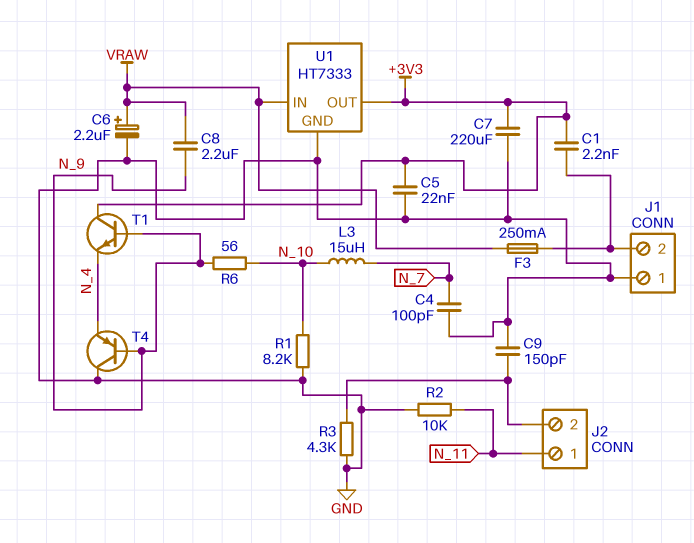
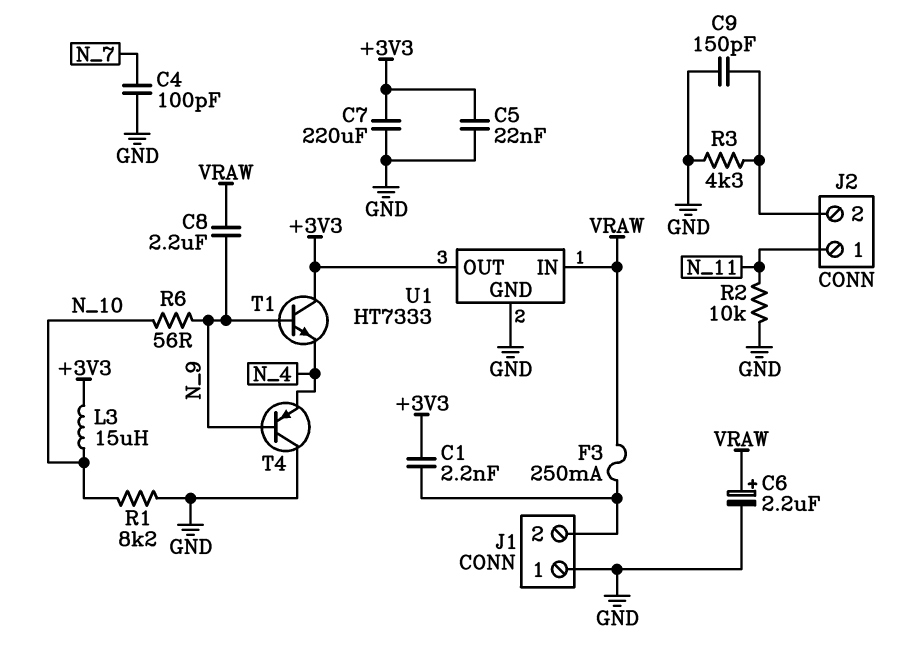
L3: 15uH (N_7, N_10) -> 15uH (+3V3, N_10)

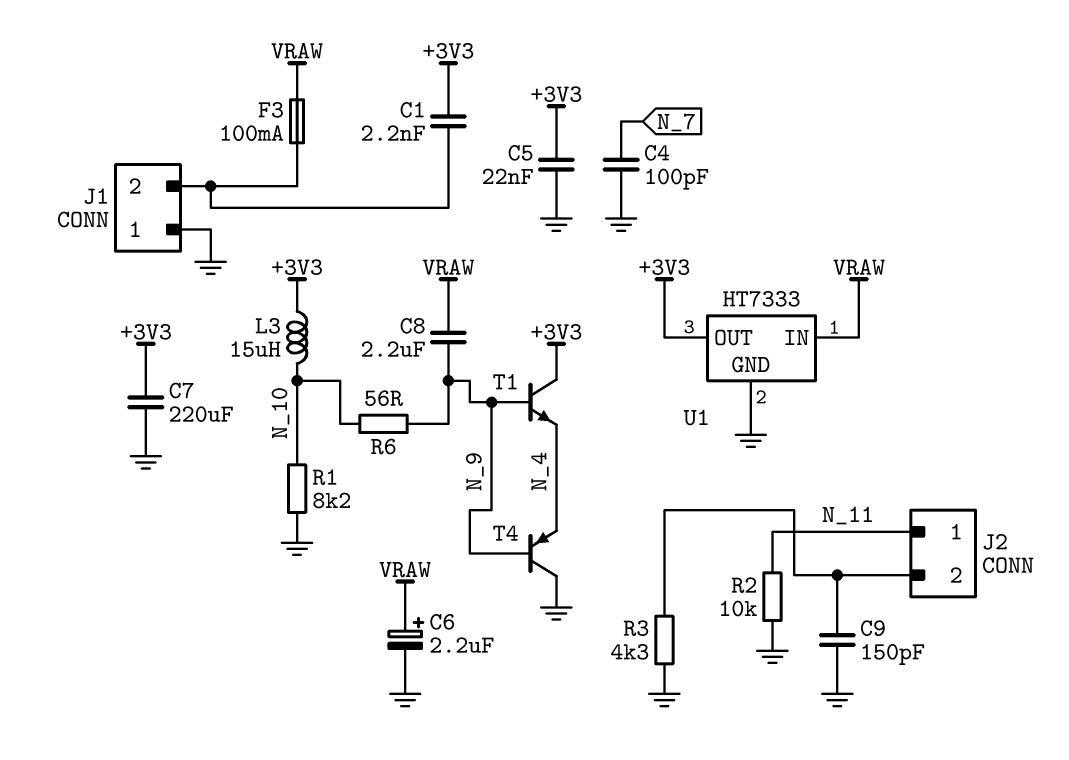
F3: 250mA (J1/2, VRAW) -> 100mA (J1/2, VRAW)

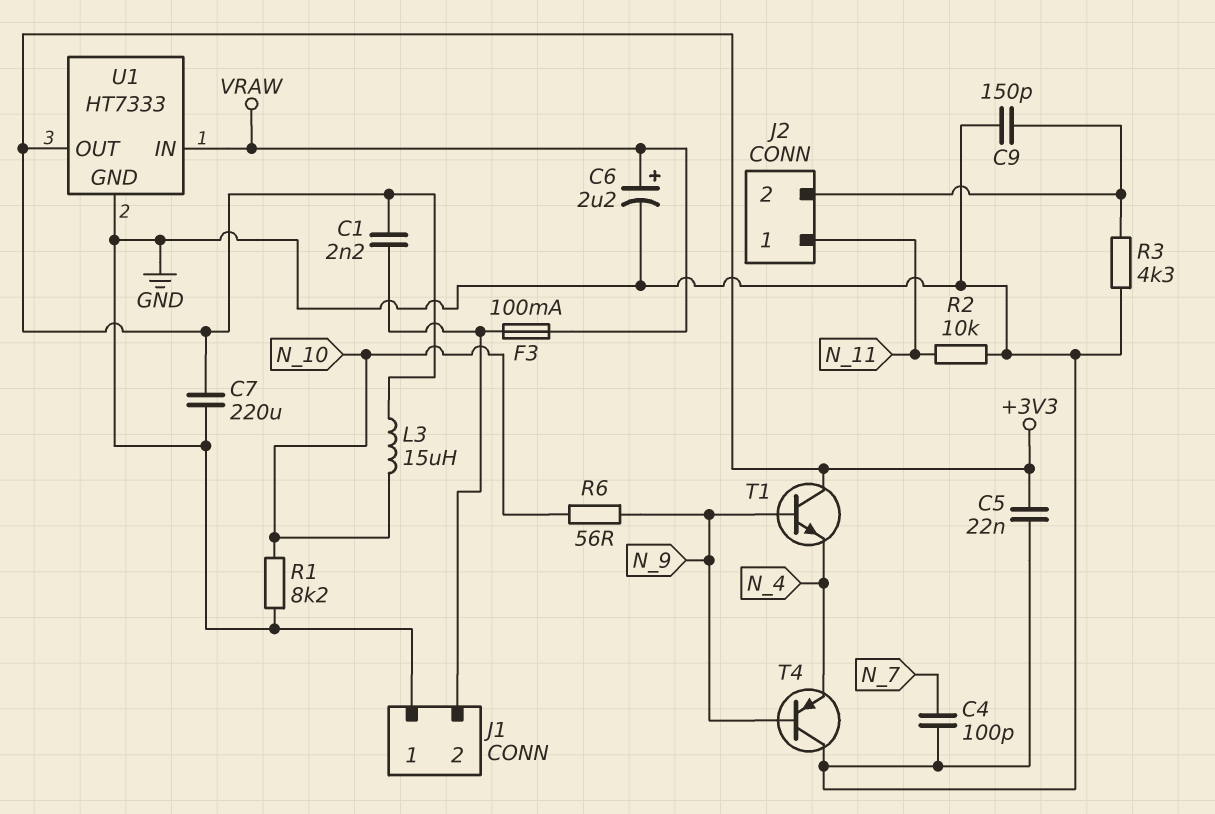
C8: 2.2uF (N_9, VRAW) -> none

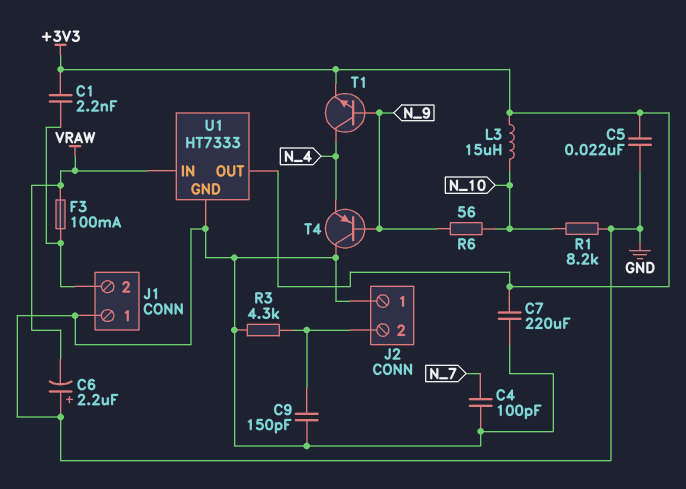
C6: 2.2uF (plus VRAW, minus GND) -> 2.2uF (plus GND, minus VRAW)
J2 pin 1: N_11 -> GND
R2: 10k (GND, N_11) -> none
T1: NPN (B N_9, C +3V3, E N_4) -> NPN (B N_9, C N_4, E +3V3)

